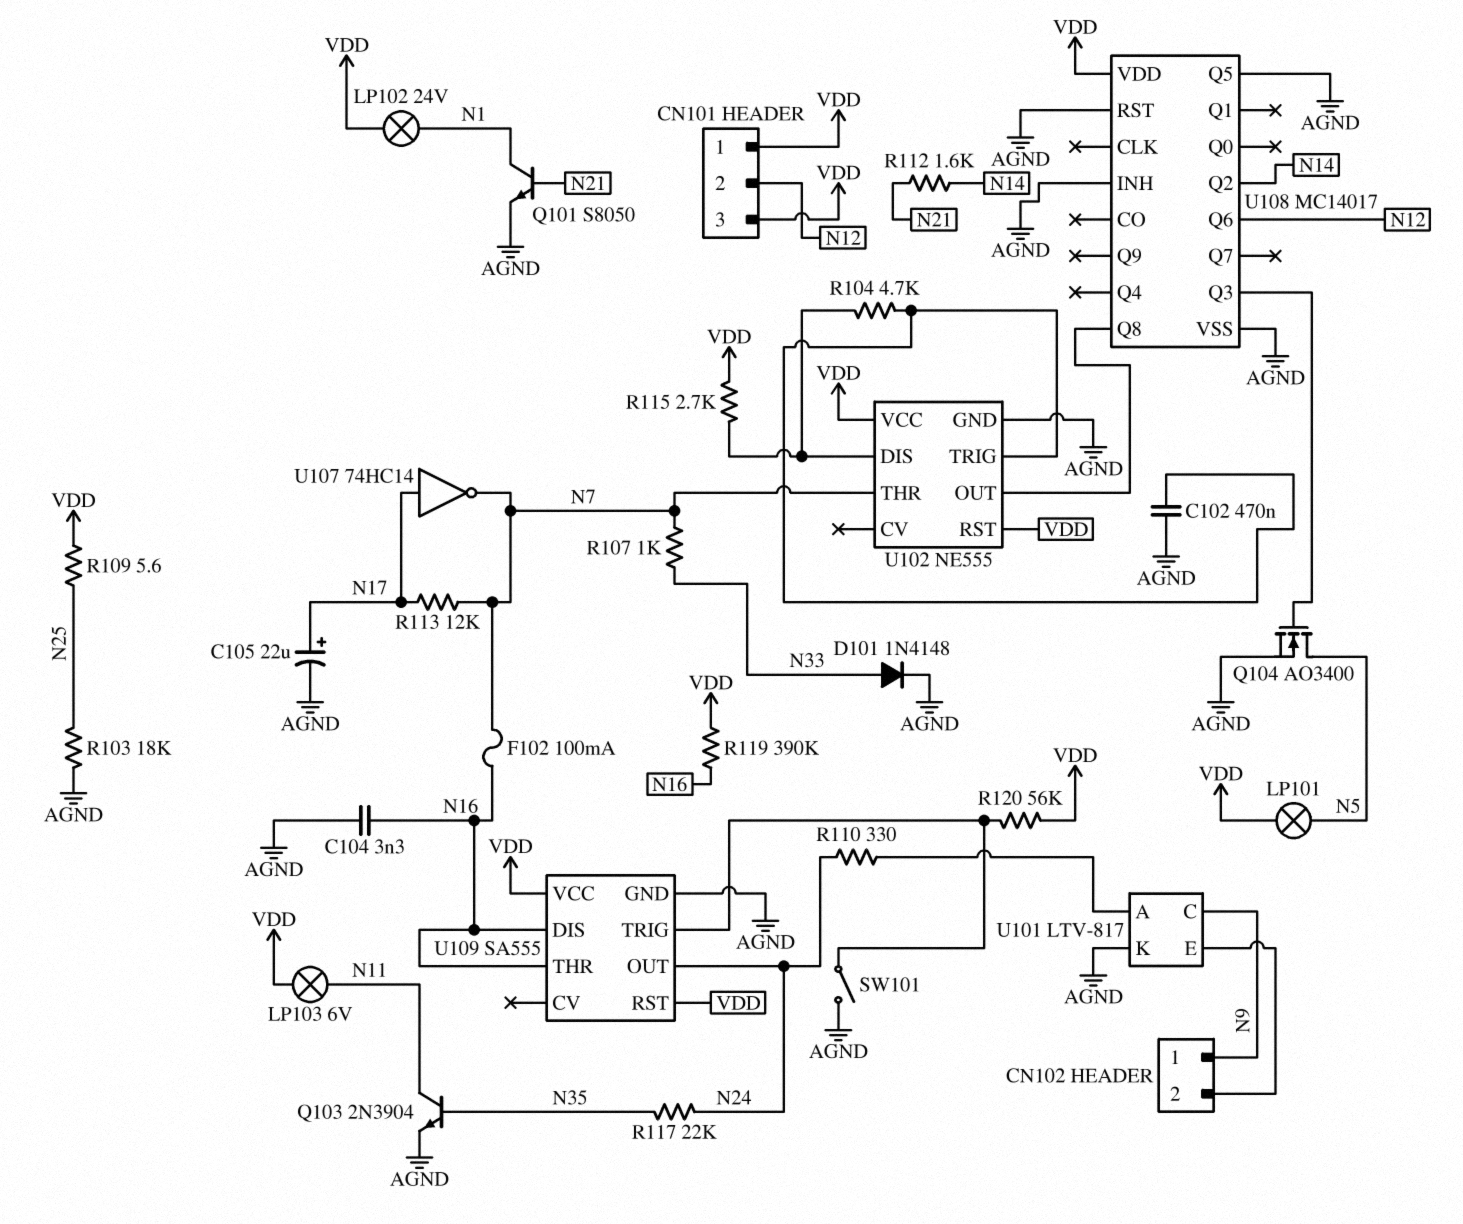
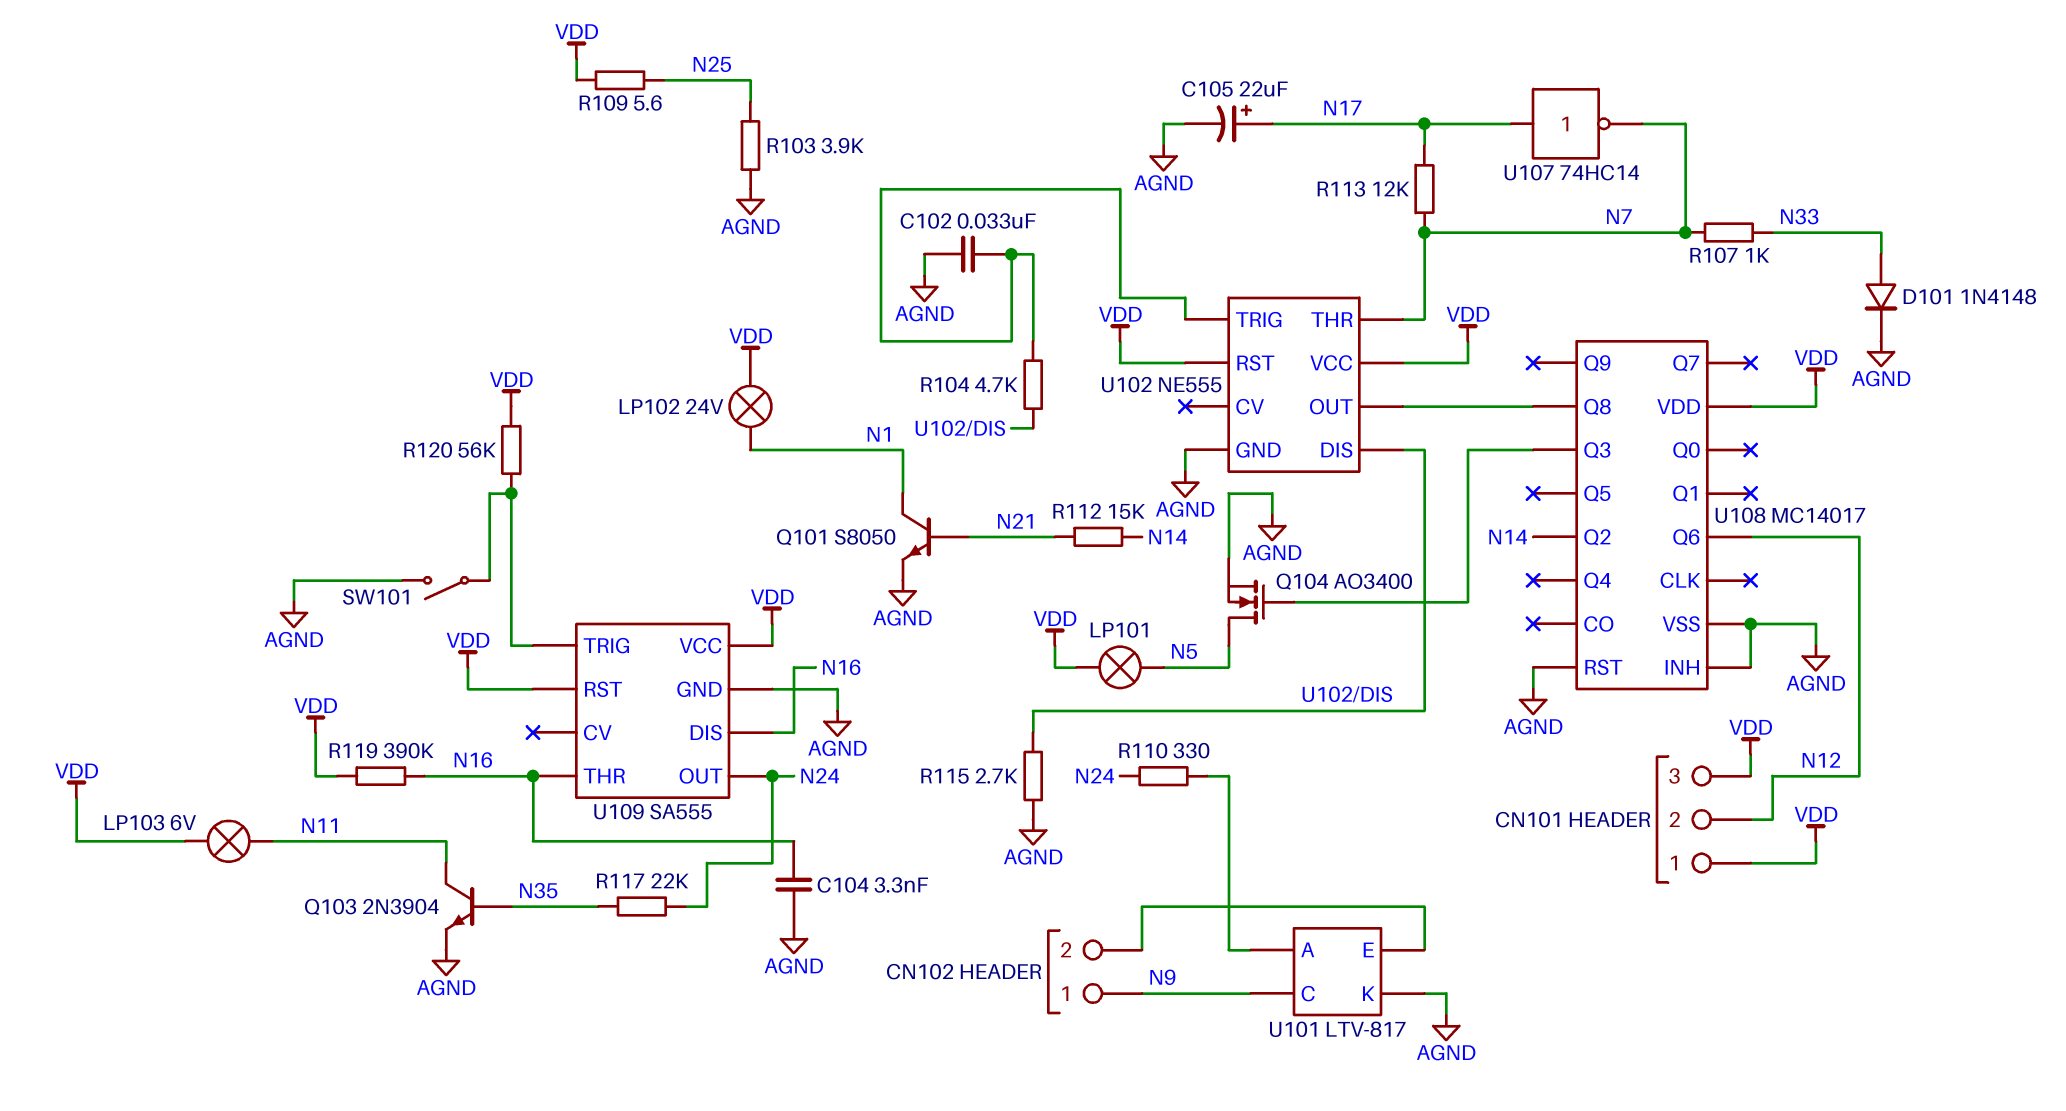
C102: 470nF (AGND, U102/TRIG) -> 33nF (AGND, U102/TRIG)
F102: 100mA (N7, N16) -> none
R103: 18k (AGND, N25) -> 3.9k (AGND, N25)
R112: 1.6k (N14, N21) -> 15k (N14, N21)
R115: 2.7k (U102/DIS, VDD) -> 2.7k (AGND, U102/DIS)
U108 pin Q5: AGND -> none

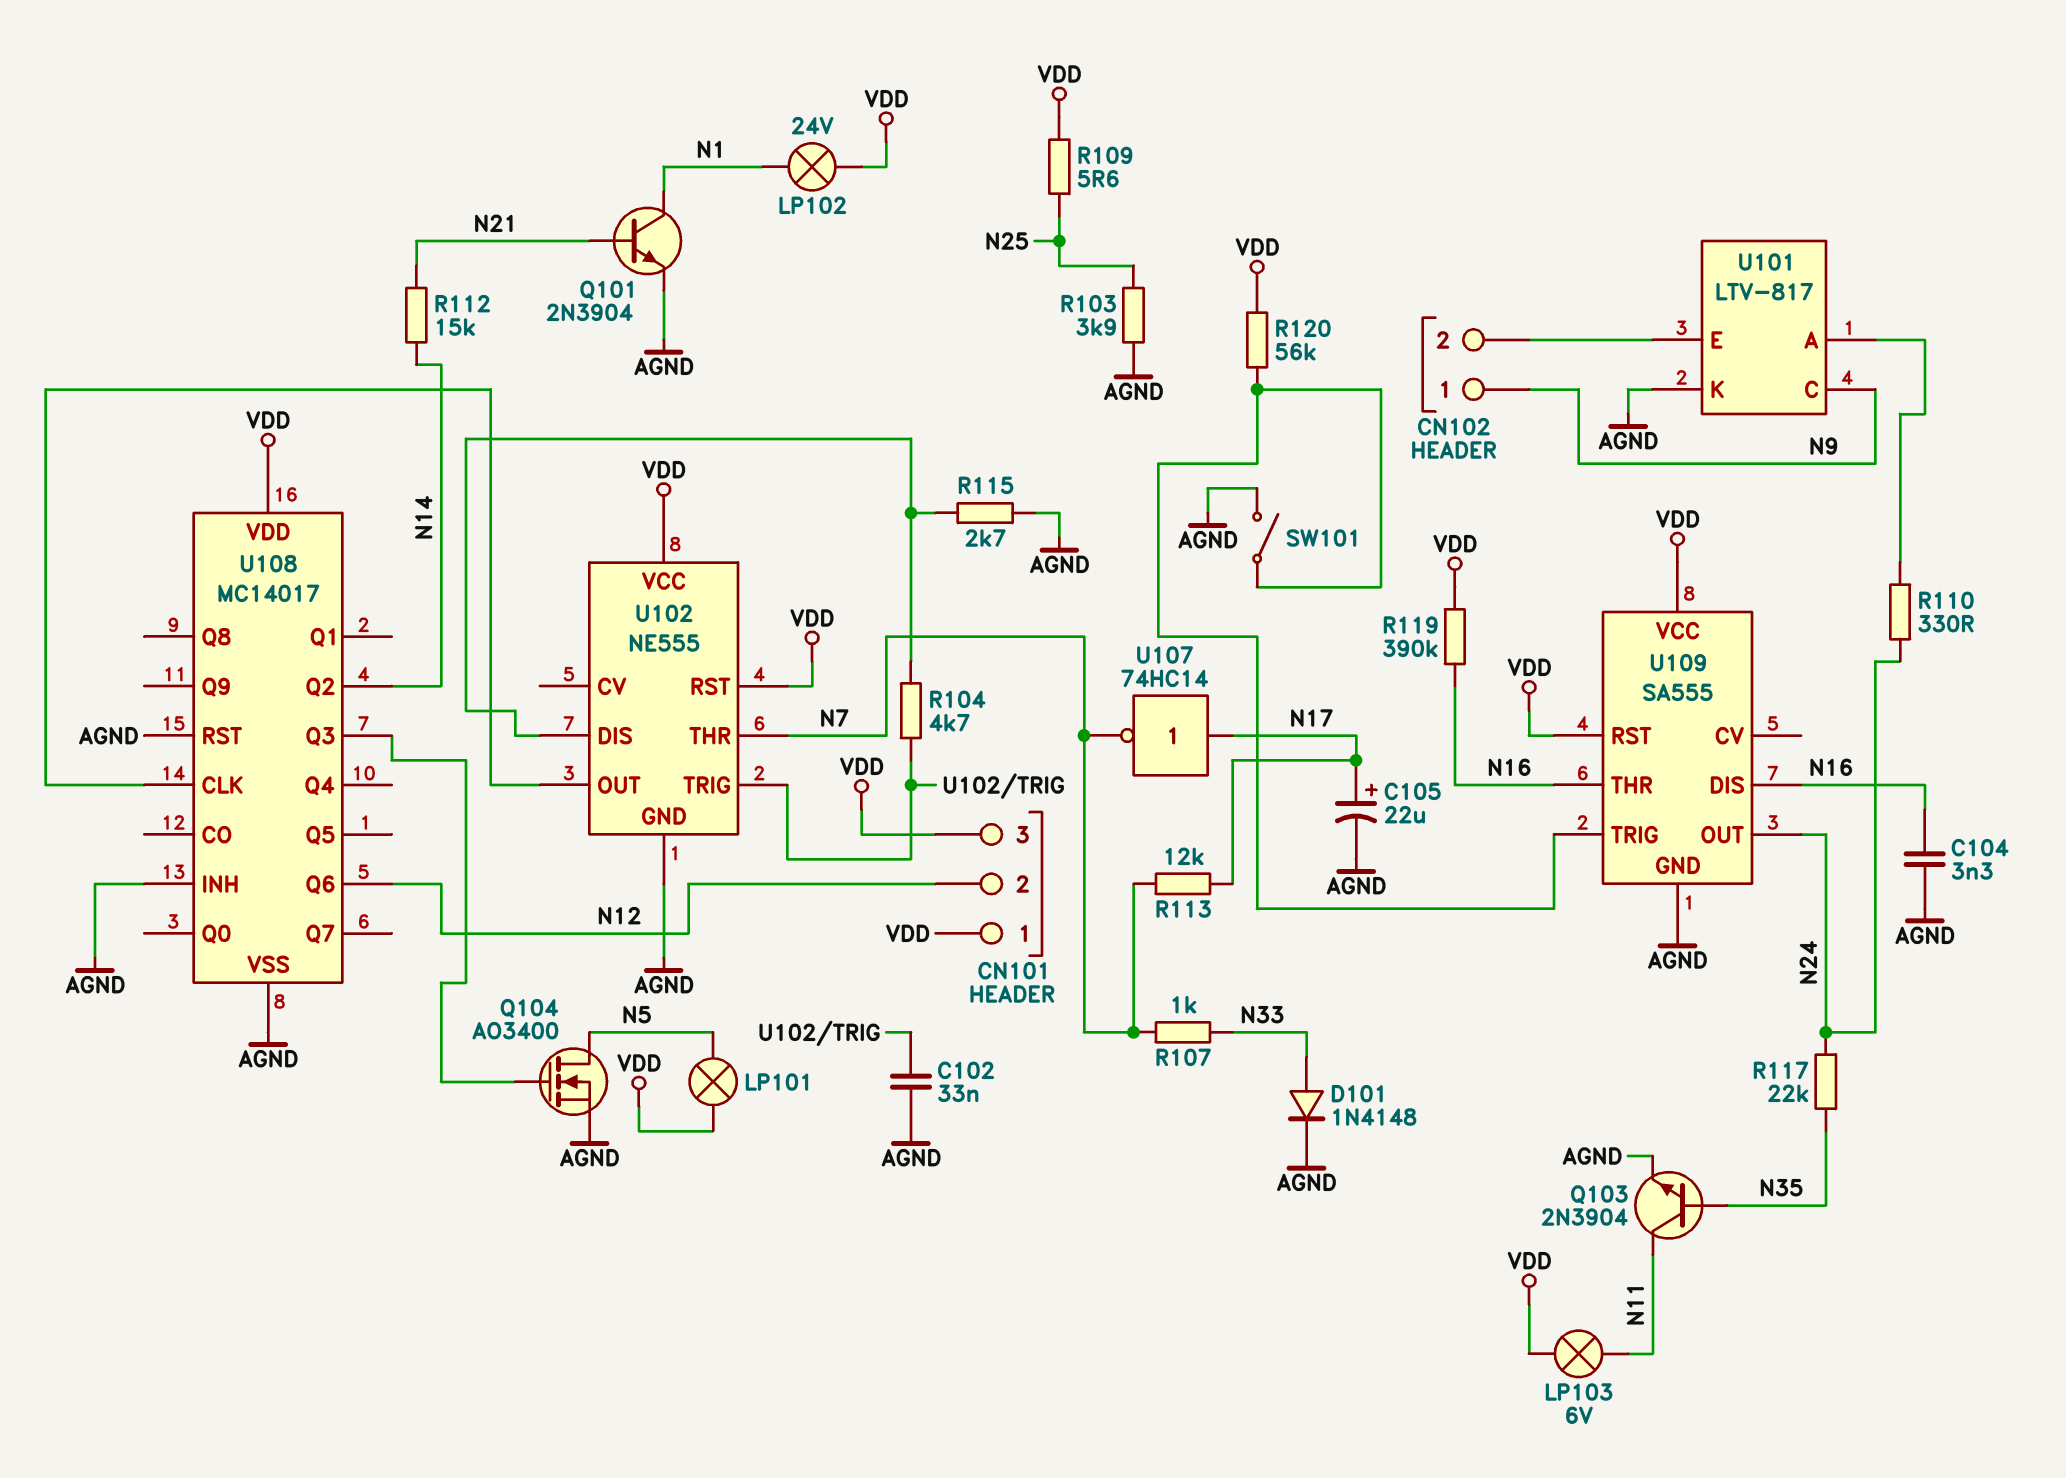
Q101: NPN S8050 (B N21, C N1, E AGND) -> NPN 2N3904 (B N21, C N1, E AGND)
U108 pin CLK: none -> U102/OUT
U108 pin Q8: U102/OUT -> none

